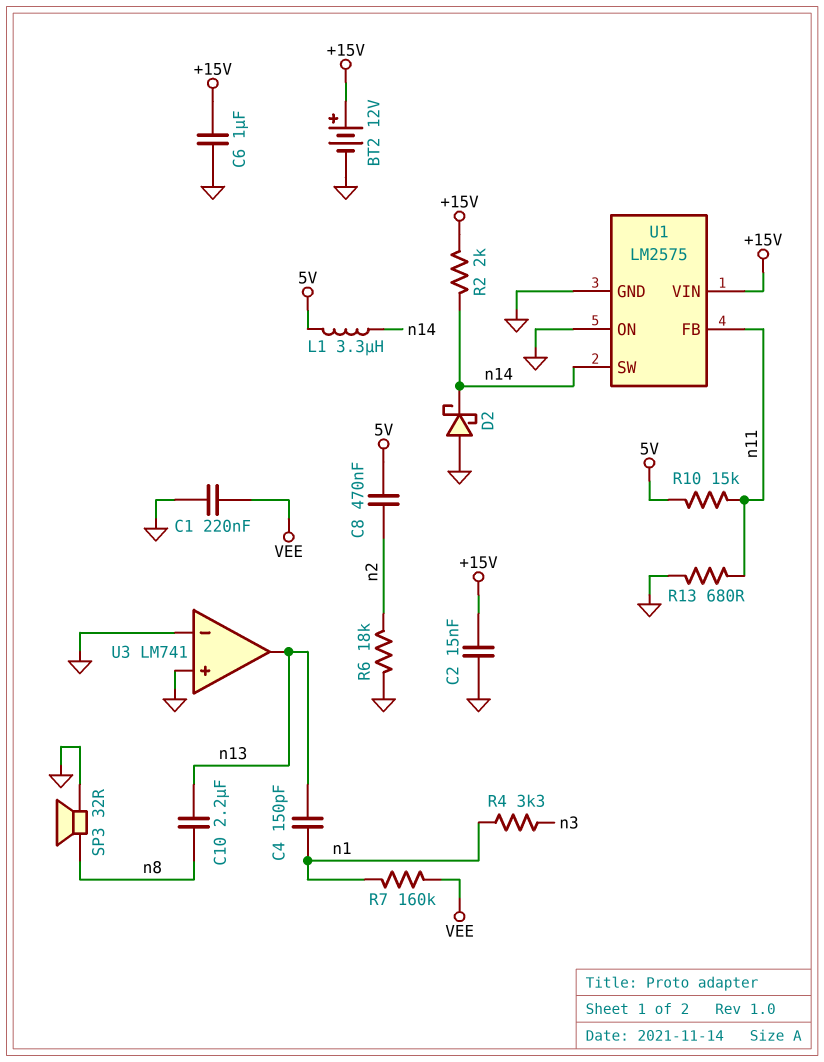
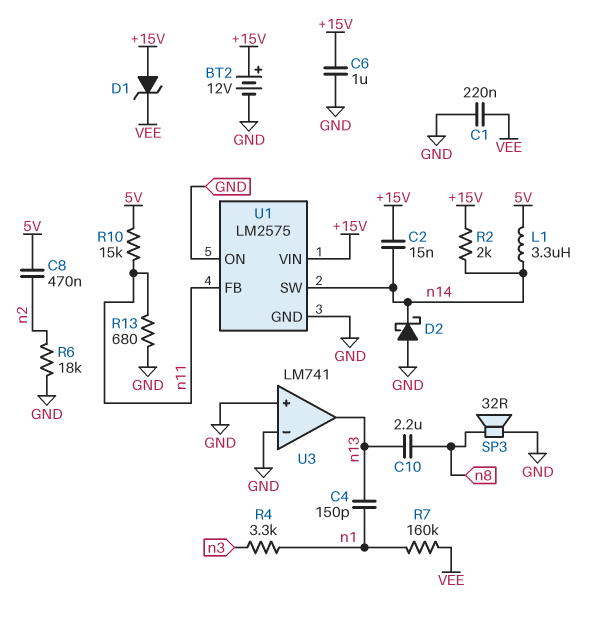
C2: 15nF (+15V, GND) -> 15nF (+15V, n14)
D1: none -> zener (A +15V, K VEE)

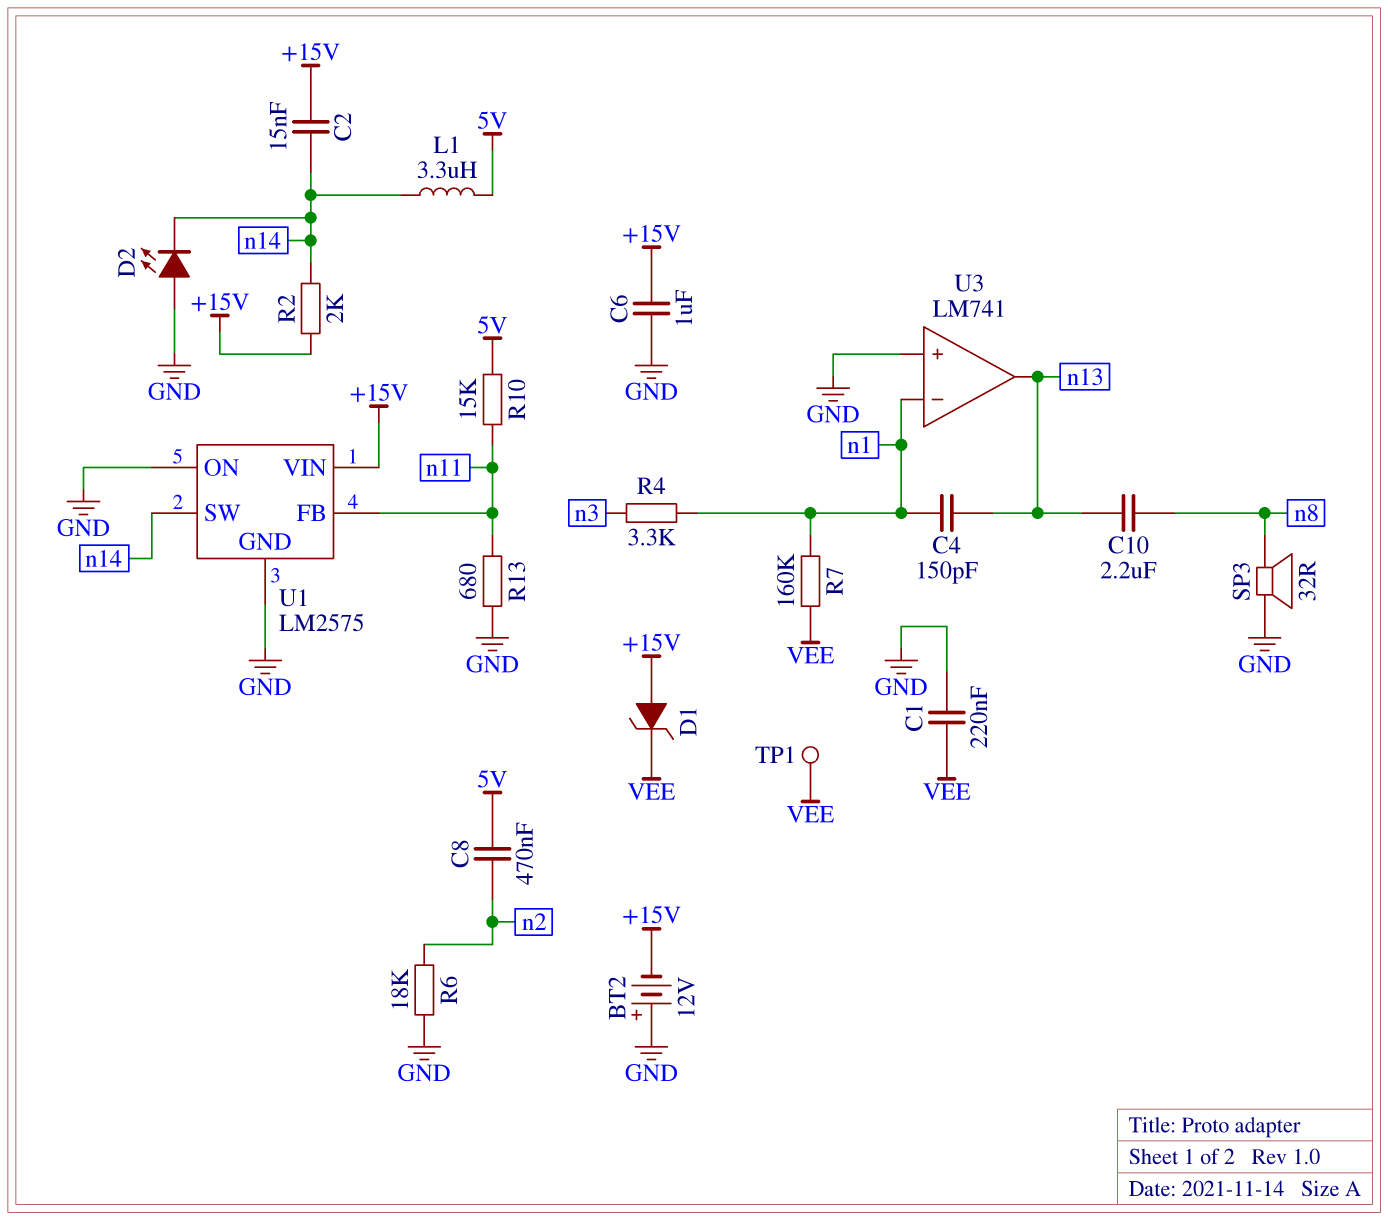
BT2: 12V (plus +15V, minus GND) -> 12V (plus GND, minus +15V)
D2: schottky (A GND, K n14) -> LED (A GND, K n14)
TP1: none -> test point (VEE)
U3 pin in-: GND -> n1

